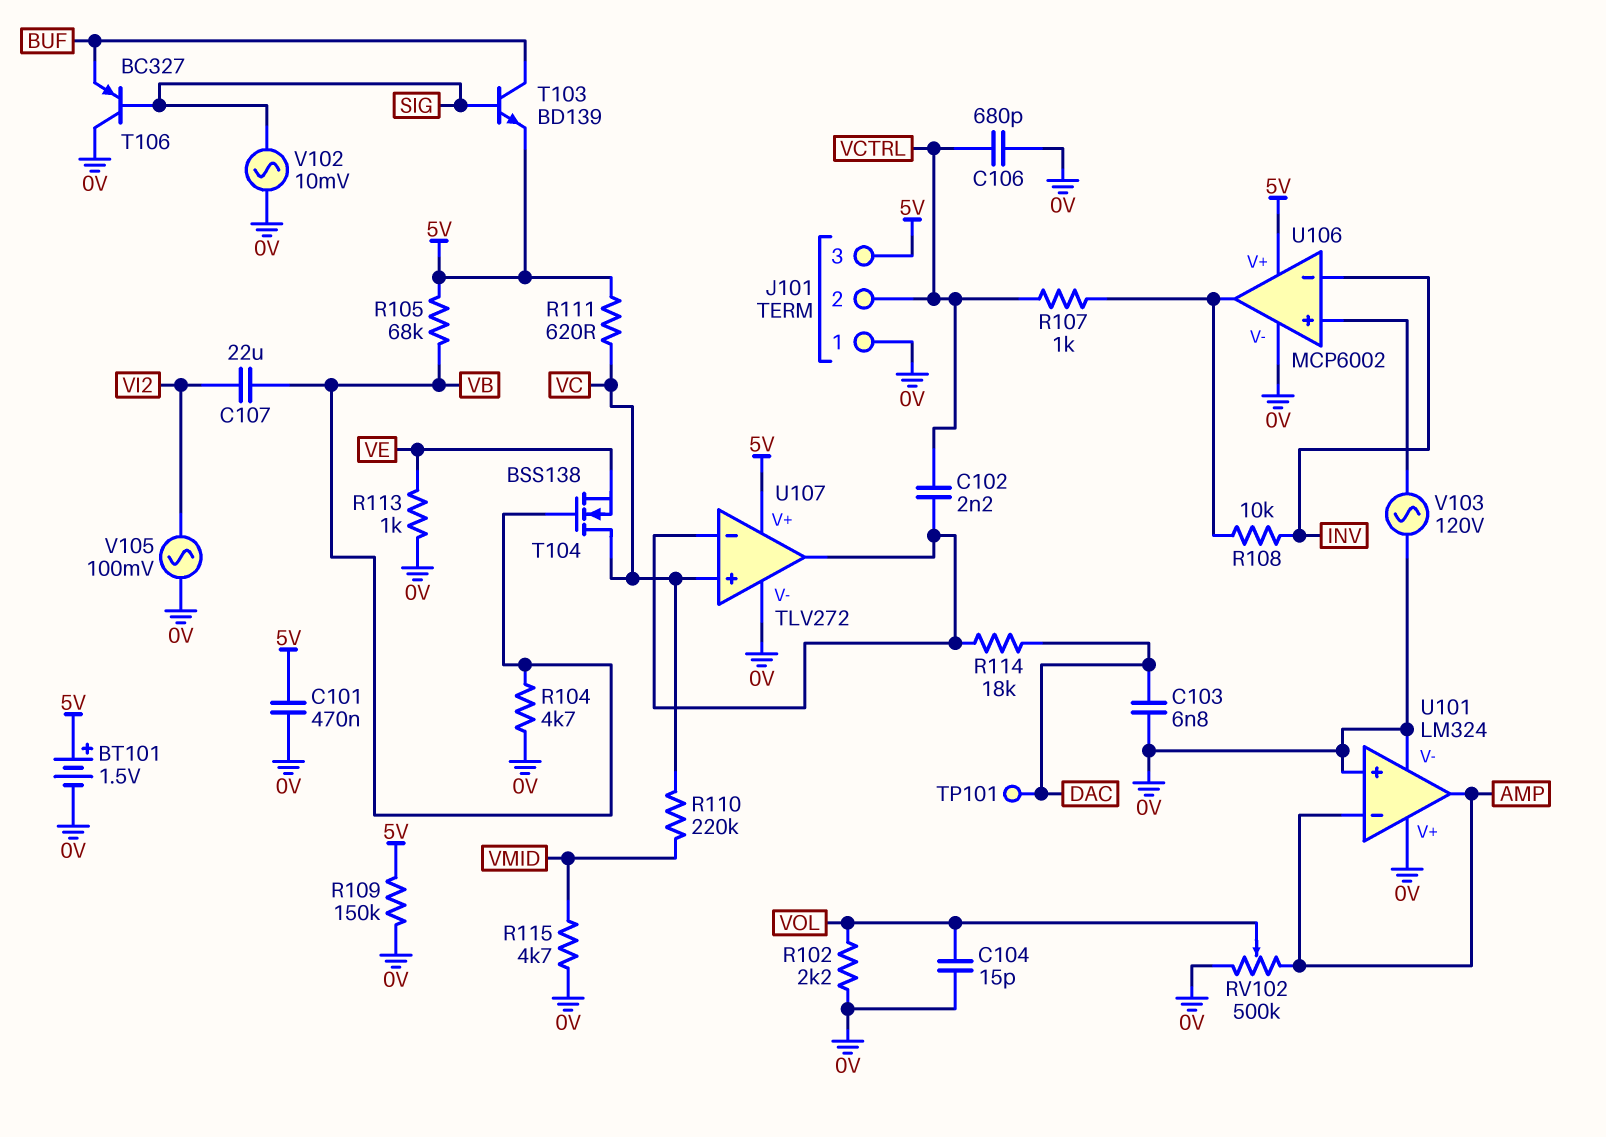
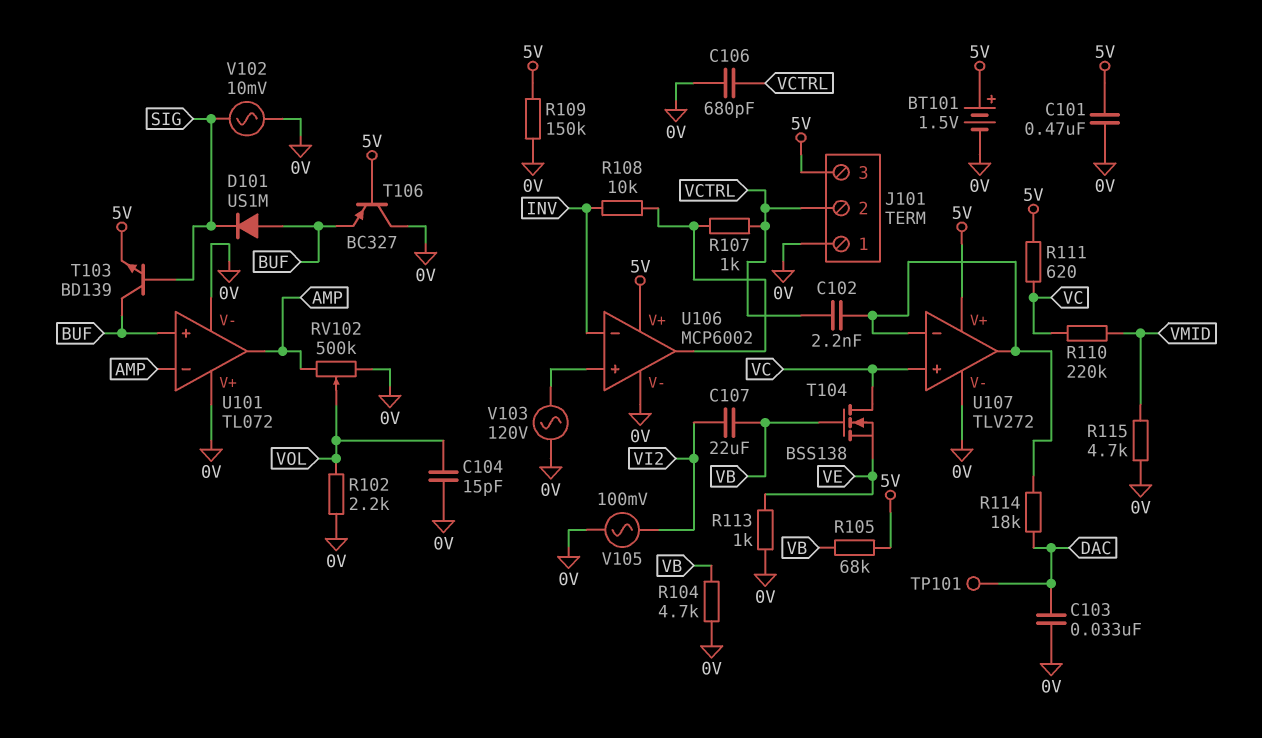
C103: 6.8nF (0V, DAC) -> 33nF (0V, DAC)
D101: none -> diode US1M (A BUF, K SIG)
T106: PNP BC327 (B SIG, C 0V, E BUF) -> PNP BC327 (B 5V, C 0V, E BUF)
U101: LM324 -> TL072
U101 pin in+: 0V -> BUF

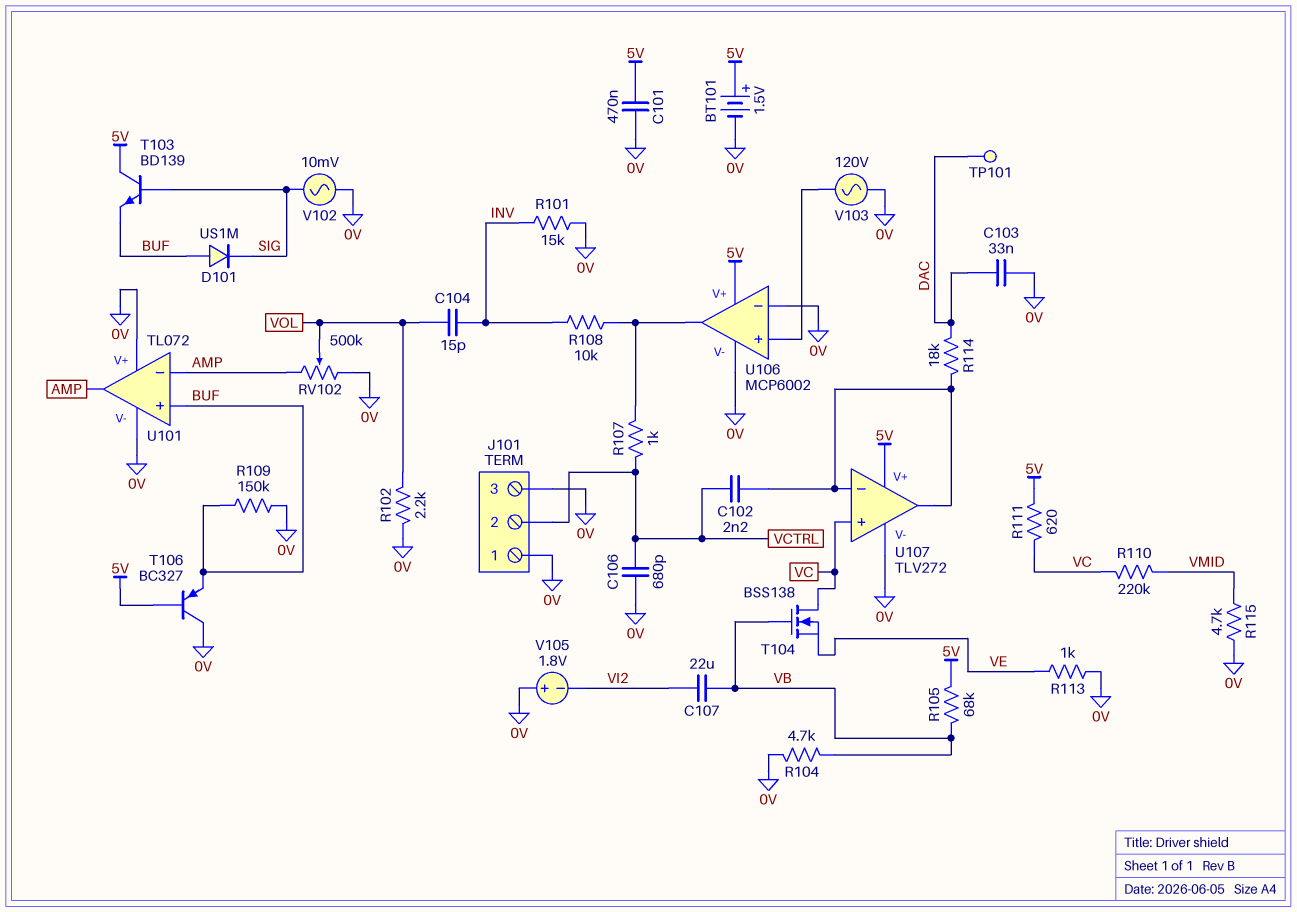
C104: 15pF (0V, VOL) -> 15pF (INV, VOL)
J101 pin 3: 5V -> 0V
R101: none -> 15k (0V, INV)
R109: 150k (0V, 5V) -> 150k (0V, BUF)
T103: NPN BD139 (B SIG, C BUF, E 5V) -> NPN BD139 (B SIG, C 5V, E BUF)
U106 pin in-: INV -> 0V
V105: AC 100mV (0V, VI2) -> 1.8V (plus 0V, minus VI2)

